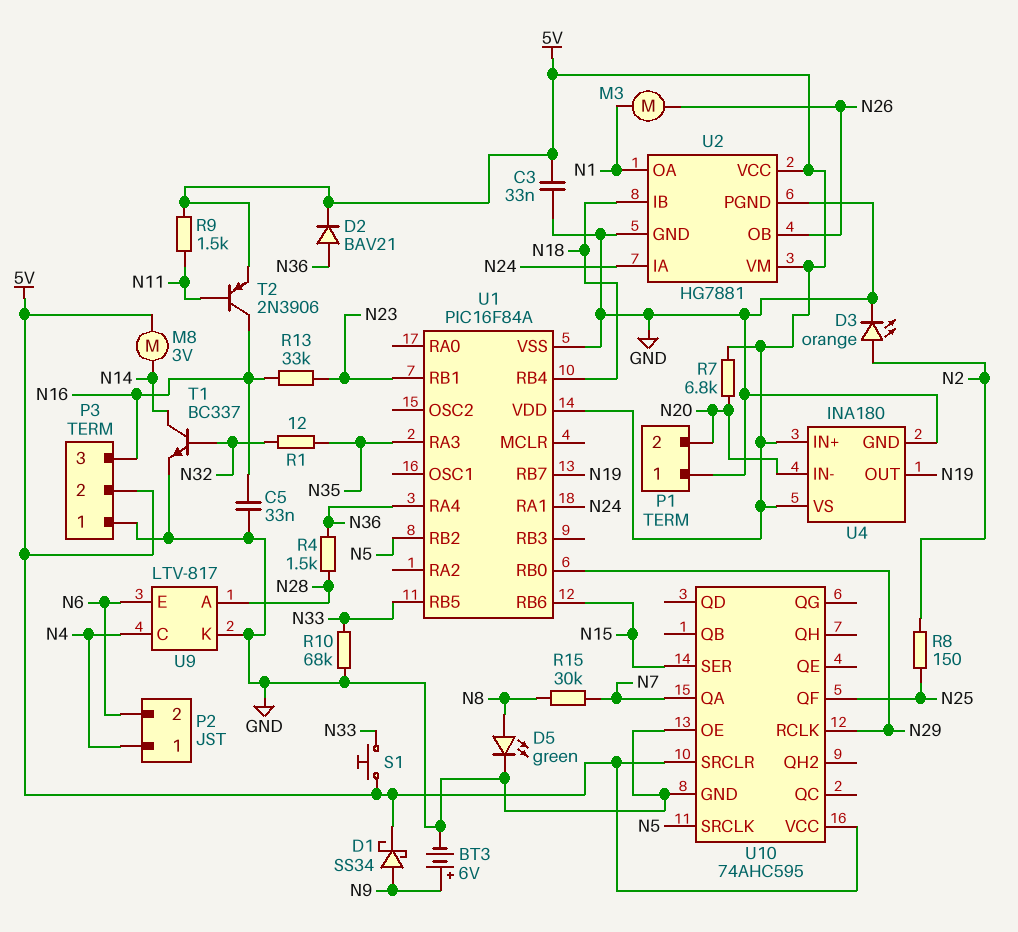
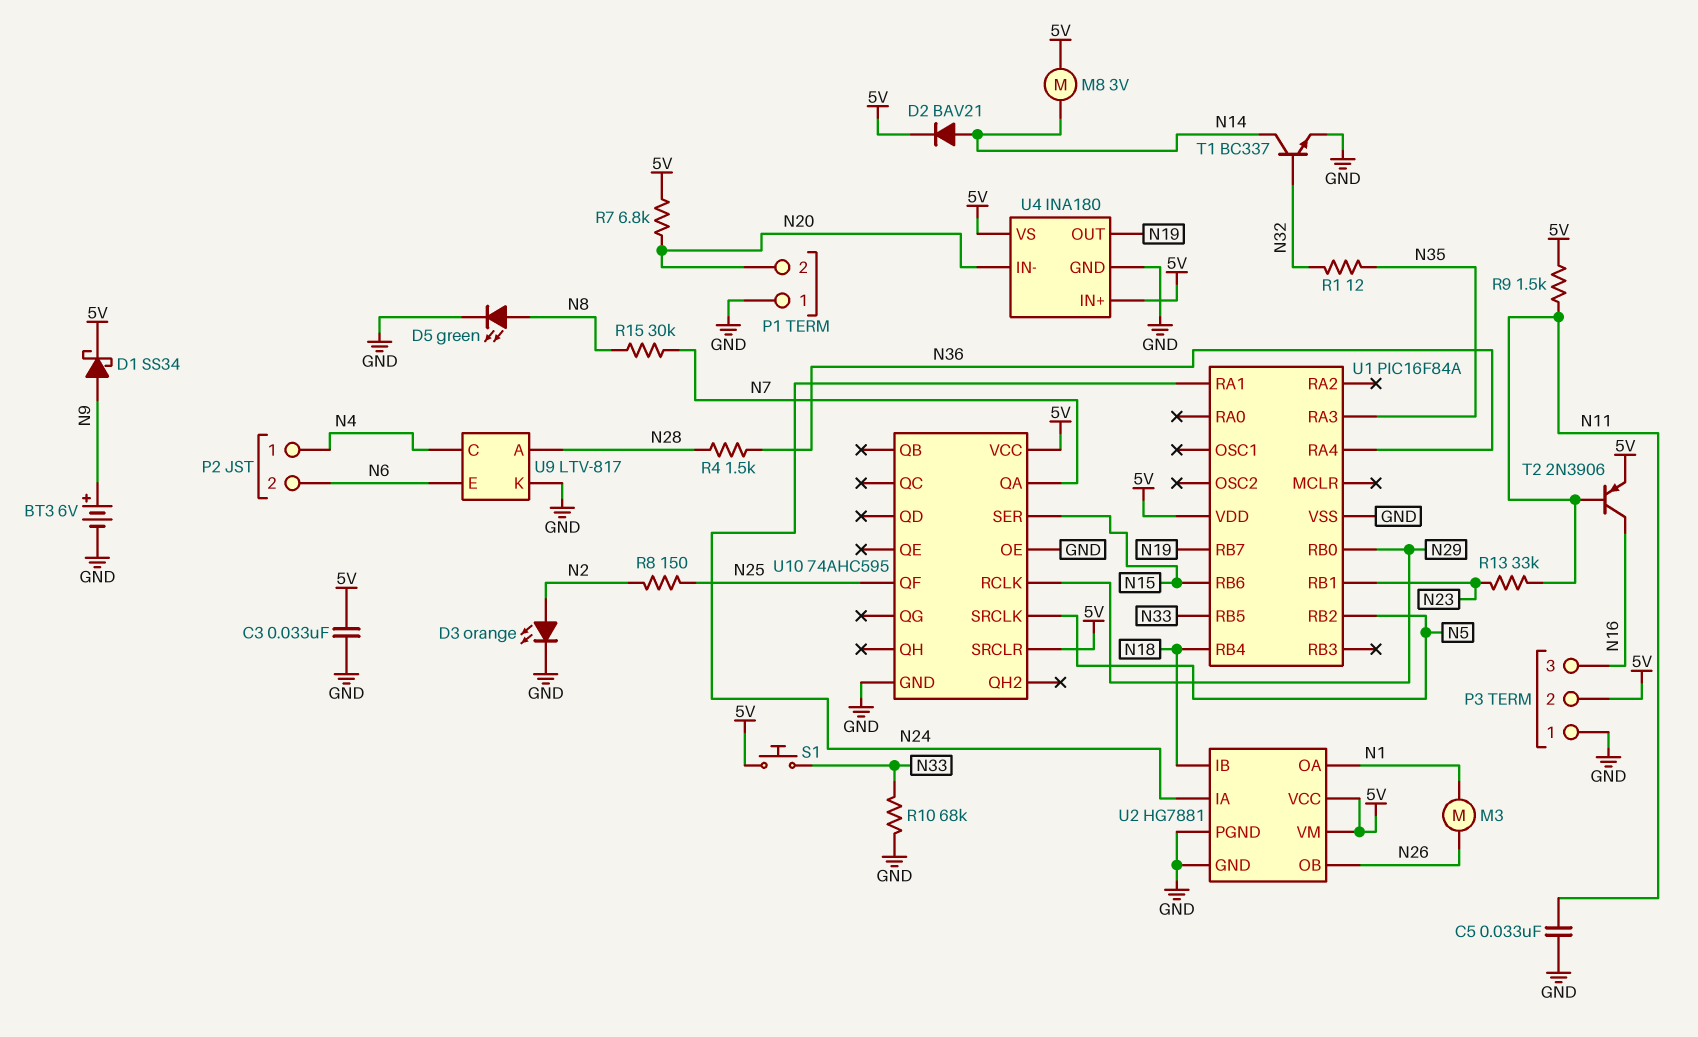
C5: 33nF (GND, N16) -> 33nF (GND, N11)
D2: diode BAV21 (A N36, K 5V) -> diode BAV21 (A N14, K 5V)
R13: 33k (N16, N23) -> 33k (N11, N23)

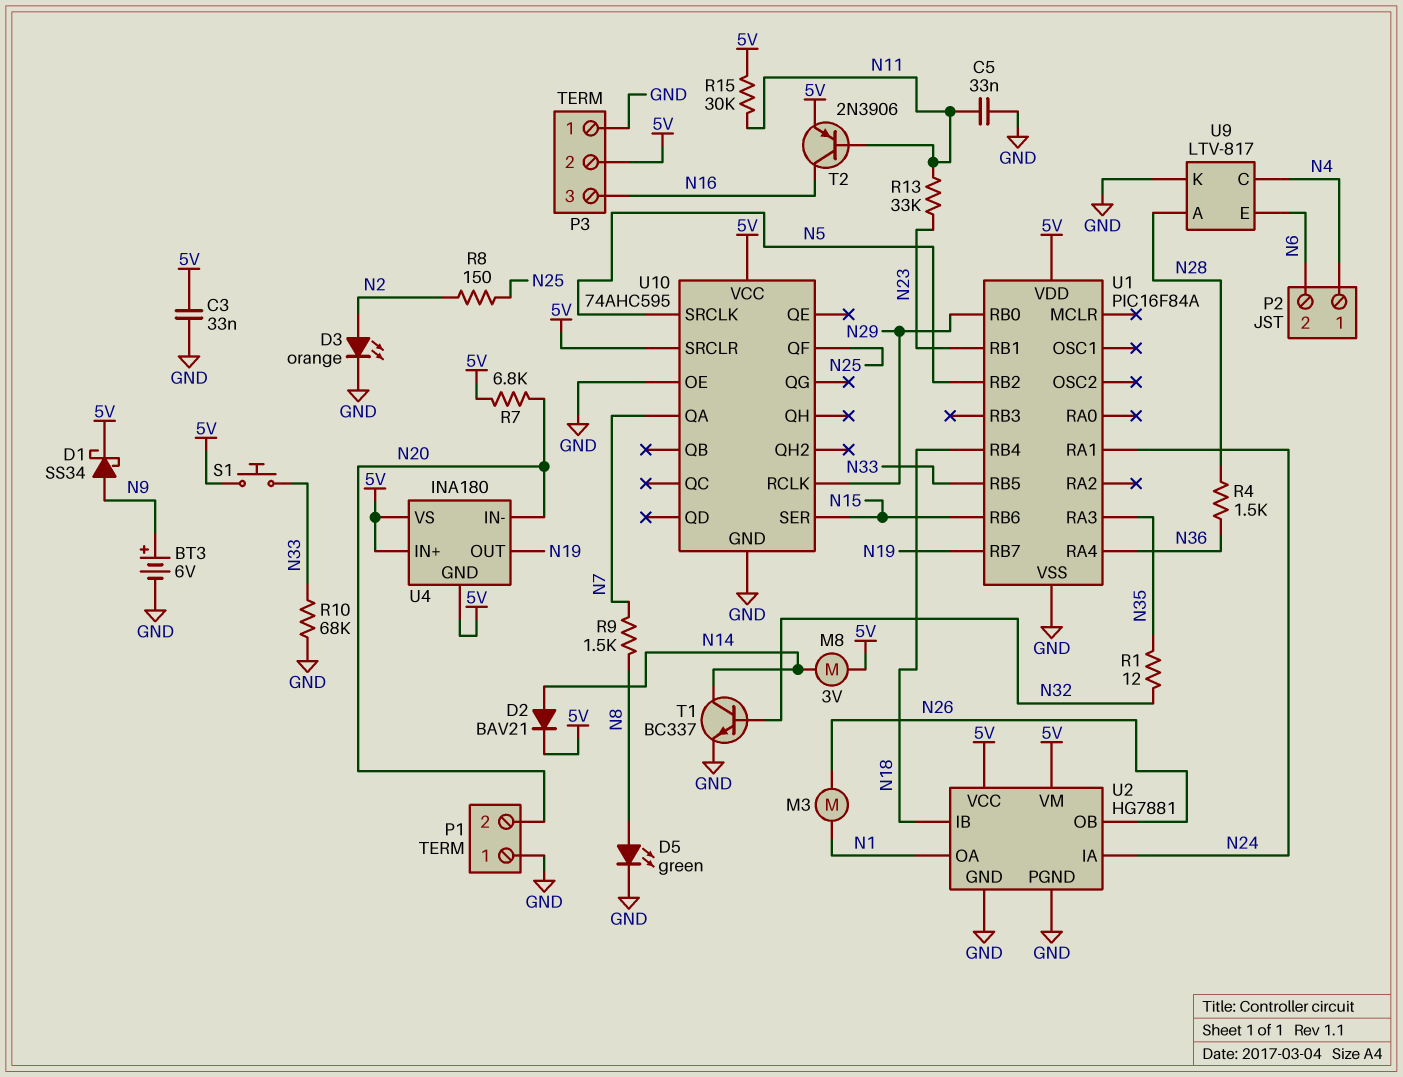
R9: 1.5k (5V, N11) -> 1.5k (N7, N8)
R15: 30k (N7, N8) -> 30k (5V, N11)
U4 pin GND: GND -> 5V

